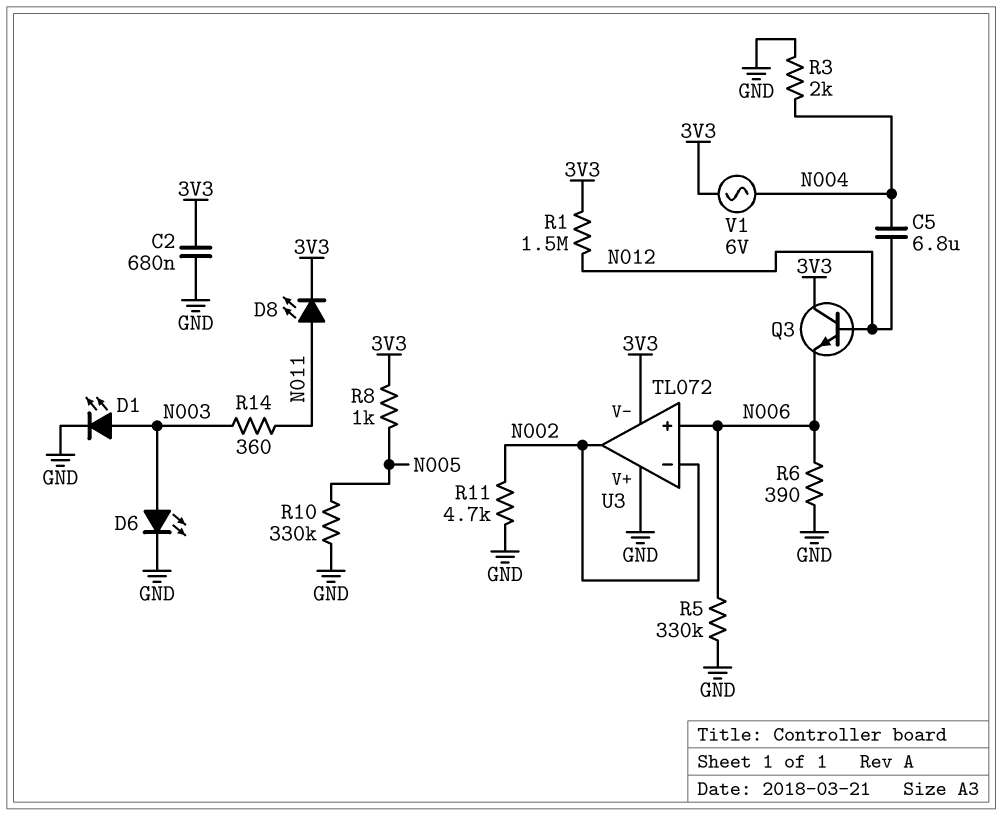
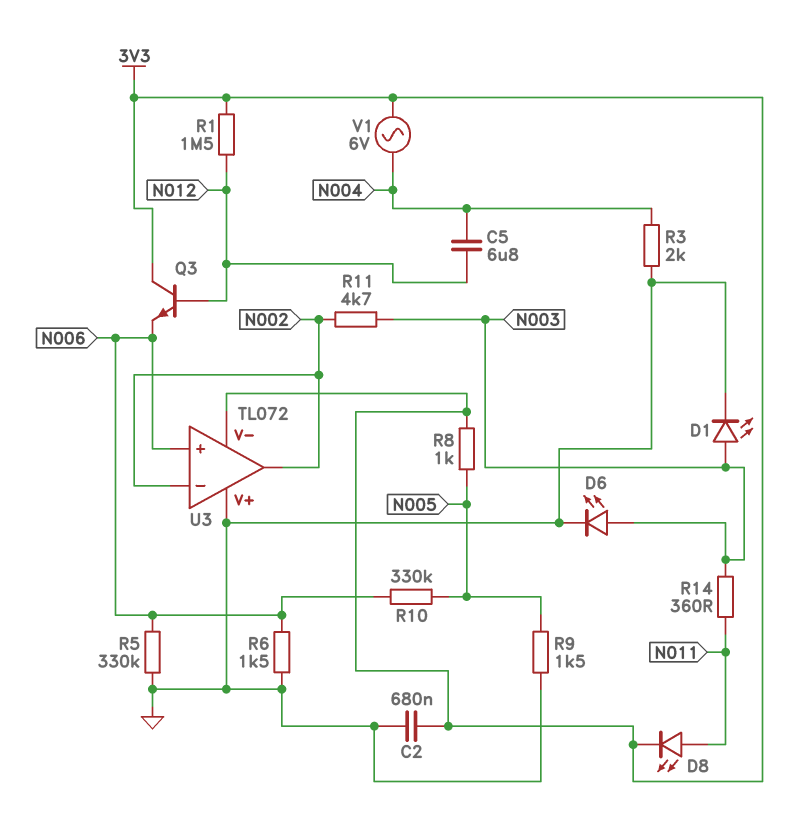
R6: 390 (GND, N006) -> 1.5k (GND, N006)
R9: none -> 1.5k (GND, N005)
R10: 330k (GND, N005) -> 330k (N005, N006)
R11: 4.7k (GND, N002) -> 4.7k (N002, N003)

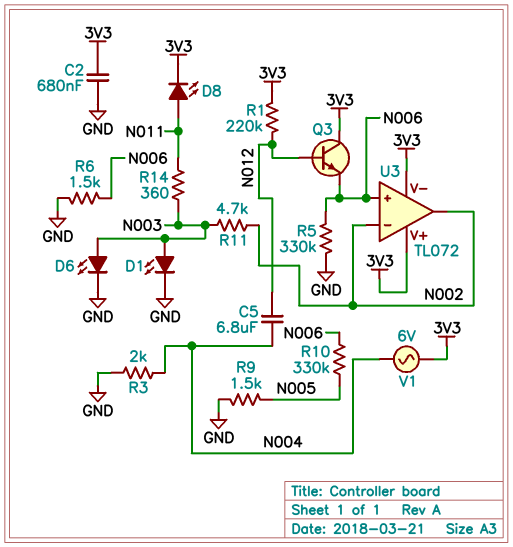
R1: 1.5M (3V3, N012) -> 220k (3V3, N012)
R8: 1k (3V3, N005) -> none
U3 pin V+: GND -> 3V3

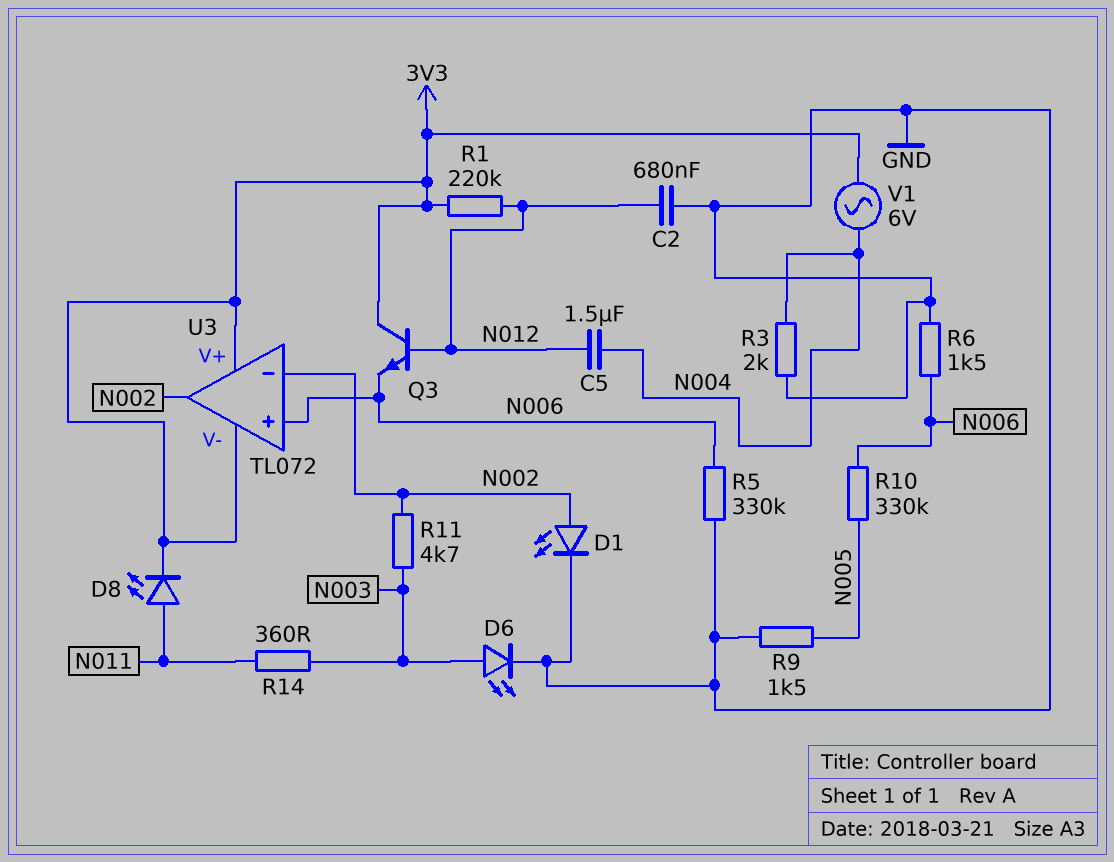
C2: 680nF (3V3, GND) -> 680nF (GND, N012)
C5: 6.8uF (N004, N012) -> 1.5uF (N004, N012)
D1: LED (A N003, K GND) -> LED (A N002, K GND)

